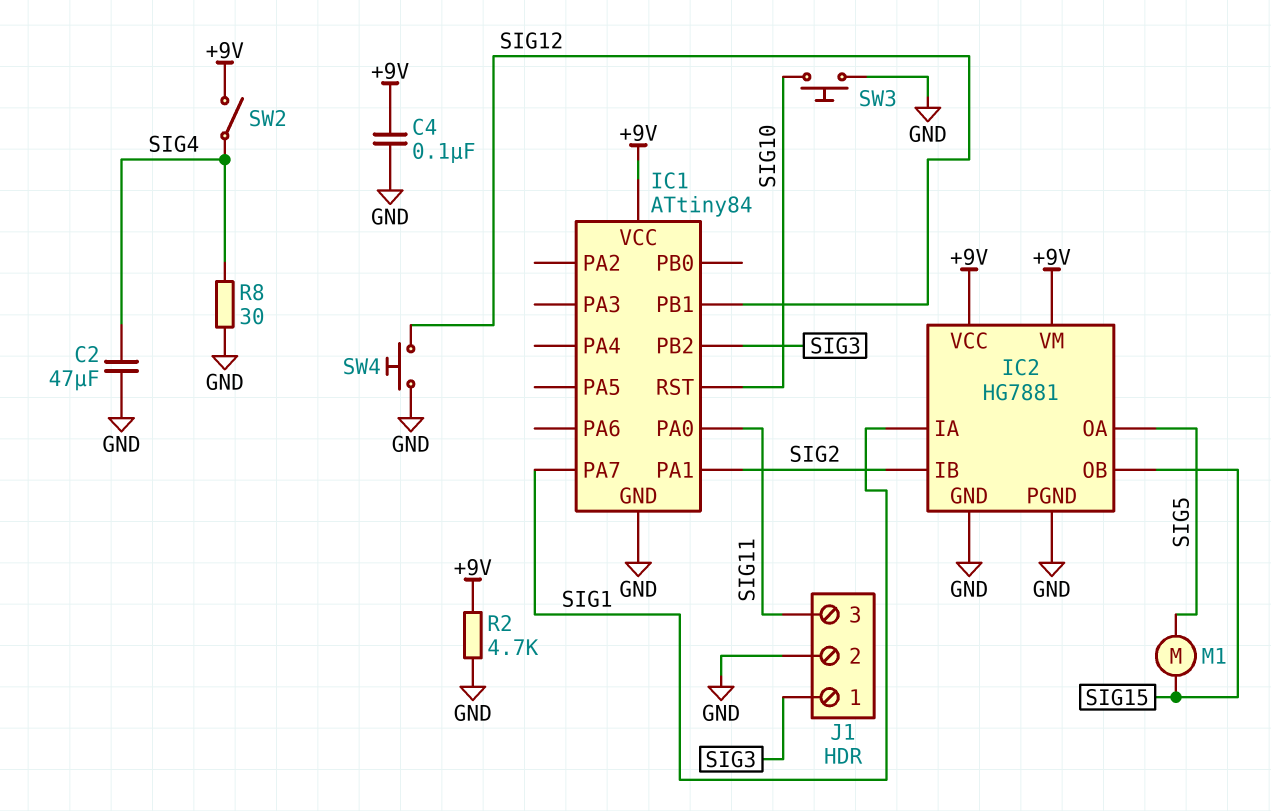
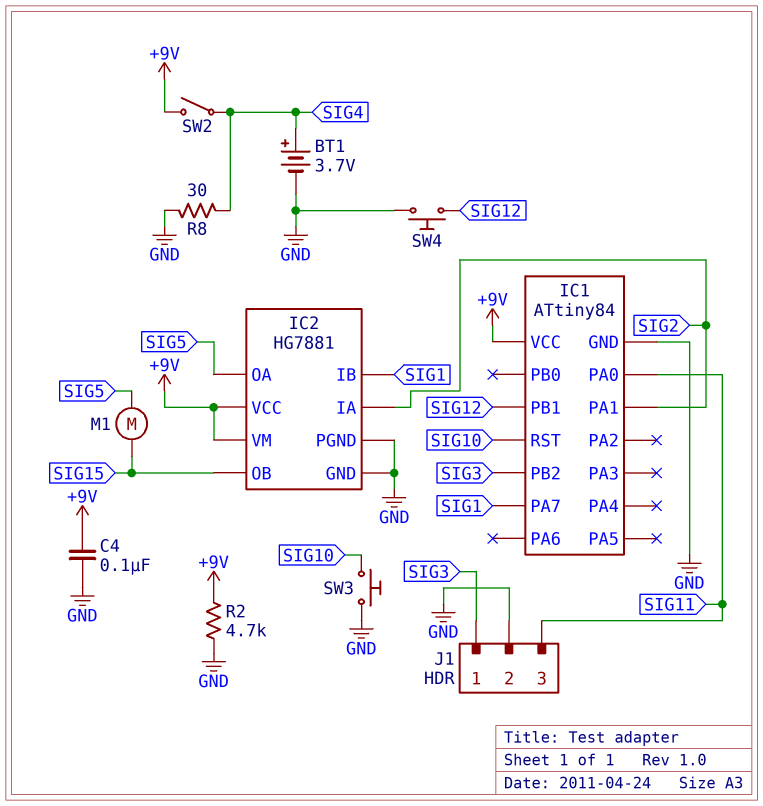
BT1: none -> 3.7V (plus SIG4, minus GND)
C2: 47uF (GND, SIG4) -> none
IC2 pin IA: SIG1 -> SIG2
IC2 pin IB: SIG2 -> SIG1

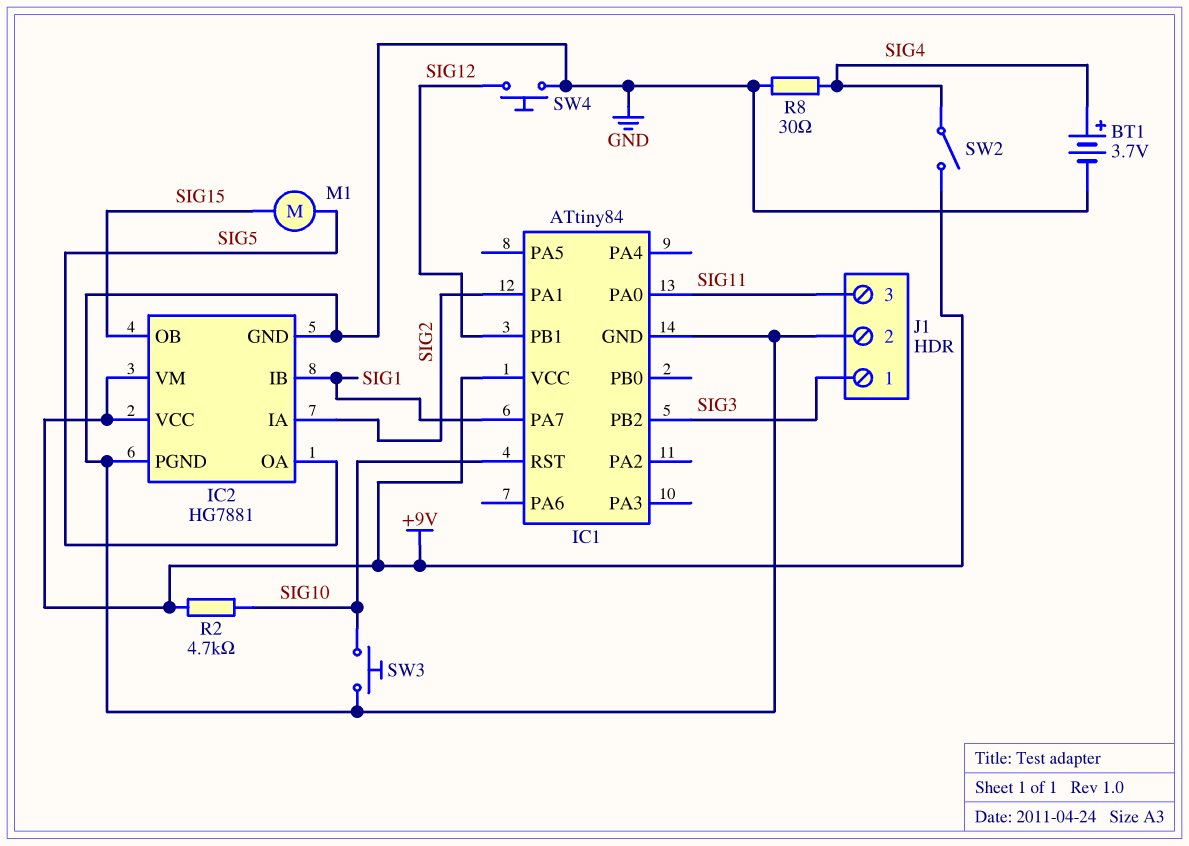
C4: 100nF (+9V, GND) -> none
R2: 4.7k (+9V, GND) -> 4.7k (+9V, SIG10)

